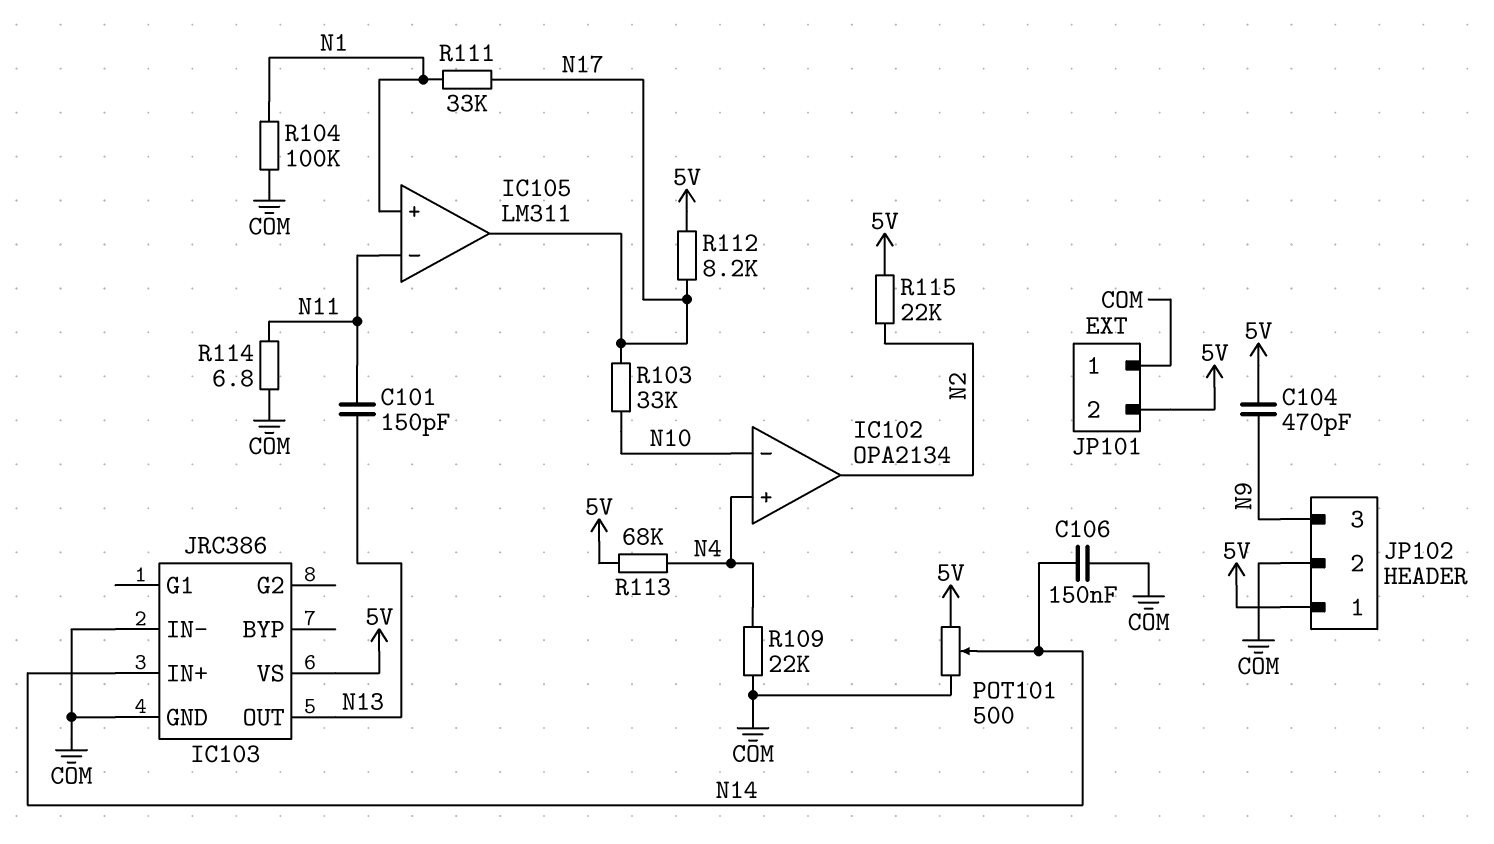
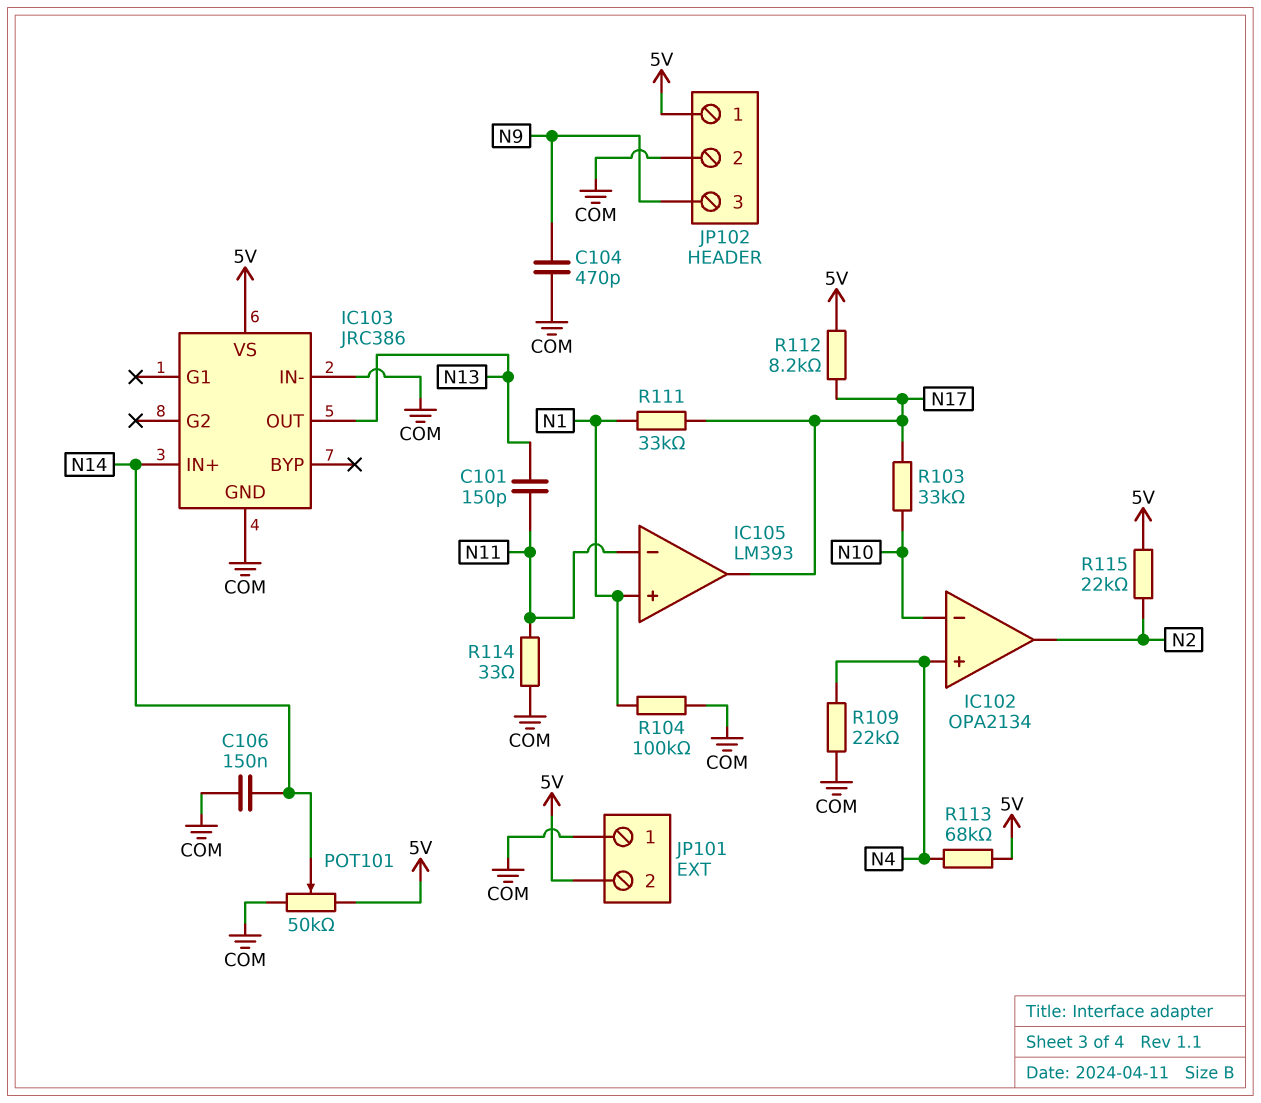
C104: 470pF (5V, N9) -> 470pF (COM, N9)
IC105: LM311 -> LM393
POT101: 500 (5V, COM, wiper N14) -> 50k (5V, COM, wiper N14)
R114: 6.8 (COM, N11) -> 33 (COM, N11)

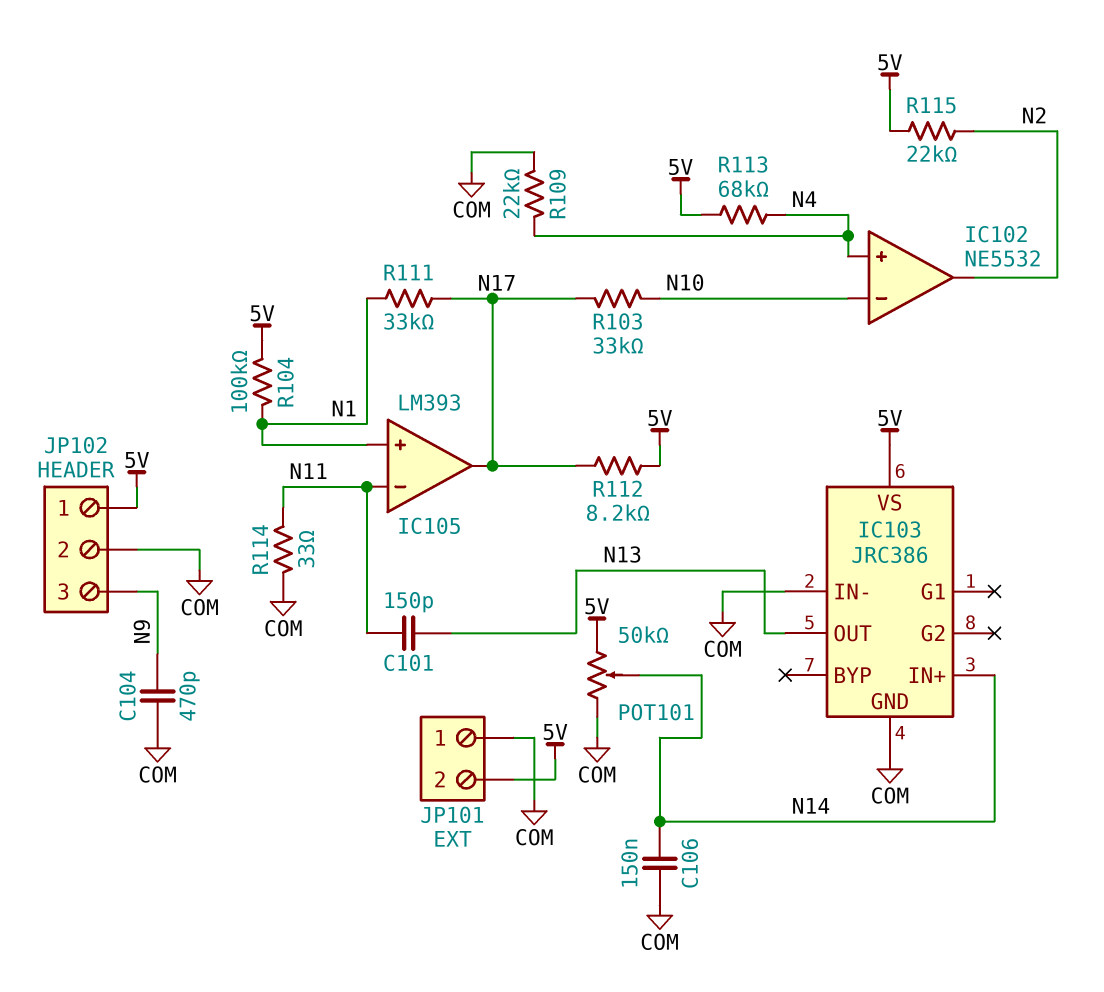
IC102: OPA2134 -> NE5532
R104: 100k (COM, N1) -> 100k (5V, N1)

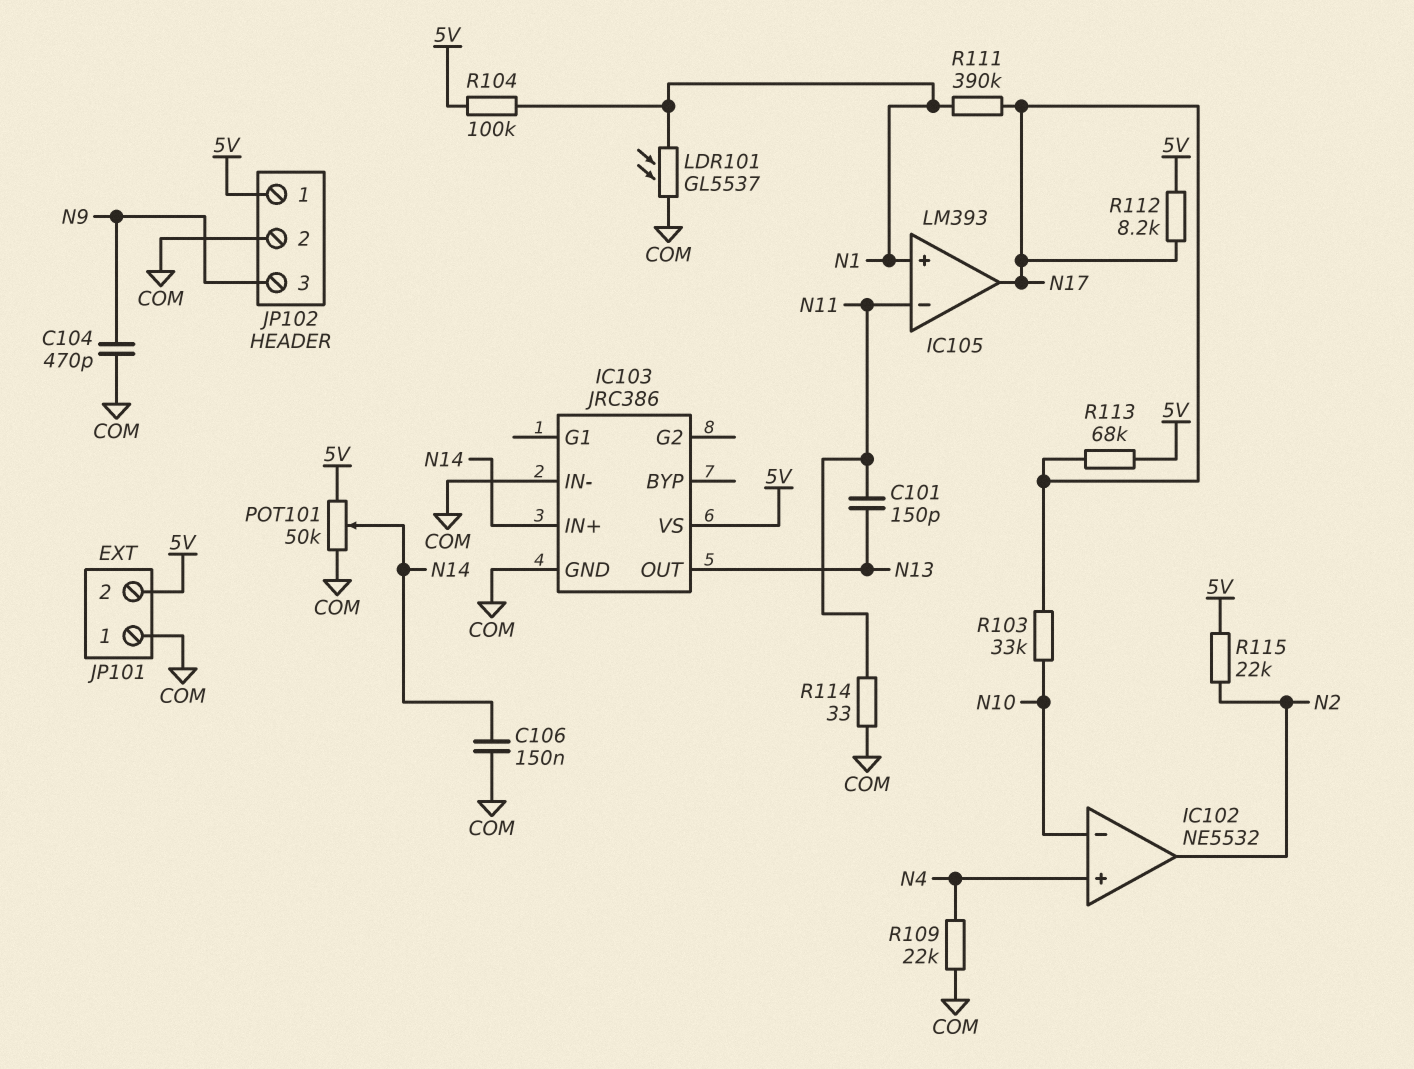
LDR101: none -> GL5537 (COM, N1)
R111: 33k (N1, N17) -> 390k (N1, N17)
R113: 68k (5V, N4) -> 68k (5V, N17)

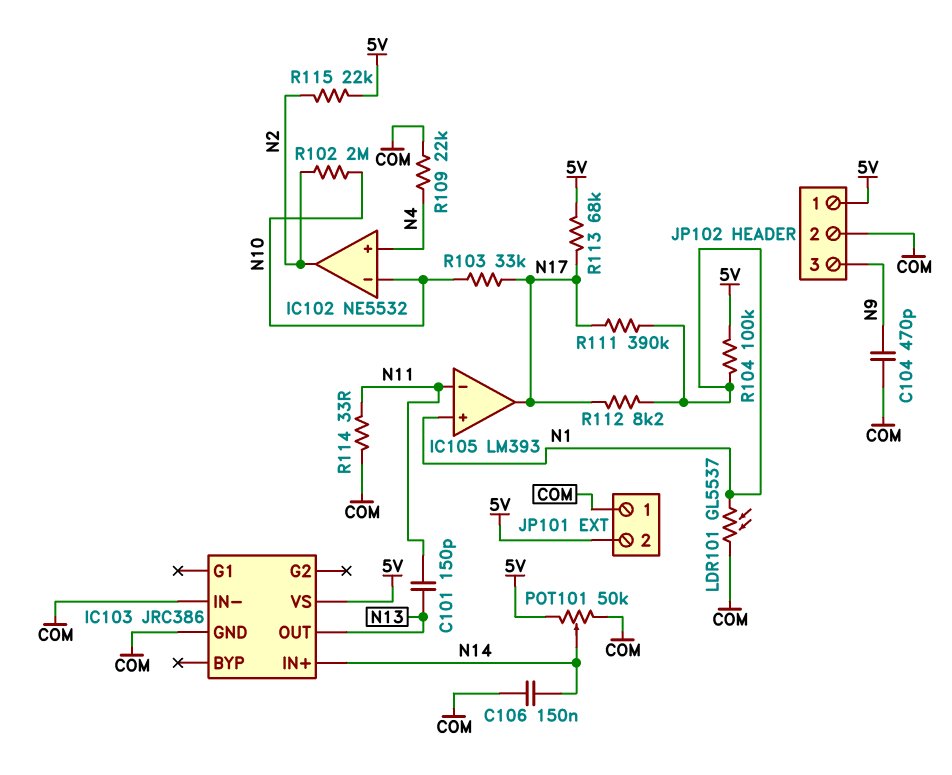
R102: none -> 2M (N2, N10)
R112: 8.2k (5V, N17) -> 8.2k (N1, N17)

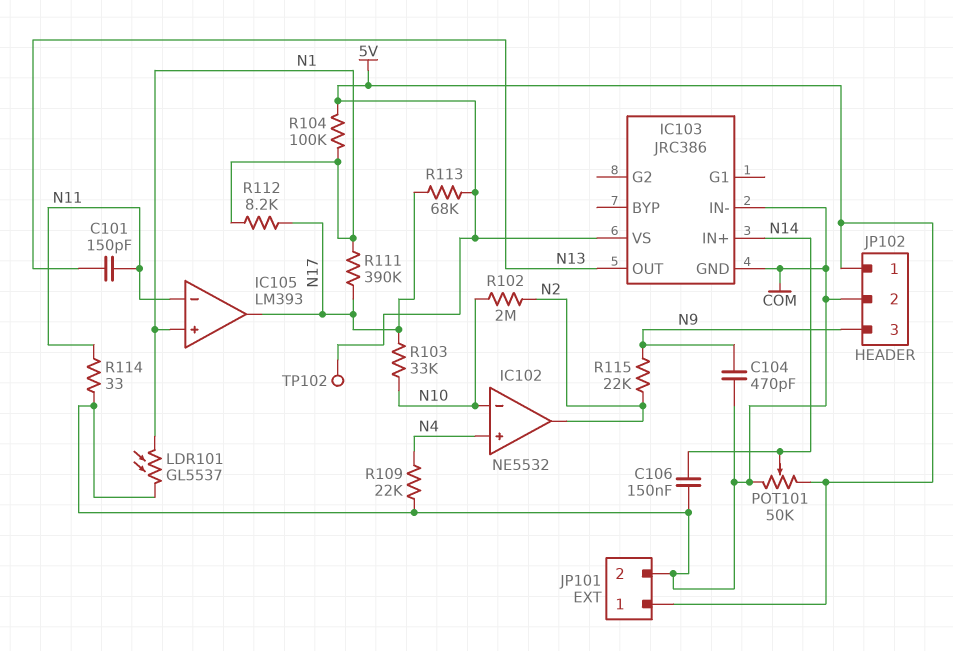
JP101 pin 1: COM -> 5V
JP101 pin 2: 5V -> COM
R115: 22k (5V, N2) -> 22k (N2, N9)
TP102: none -> test point (5V)

